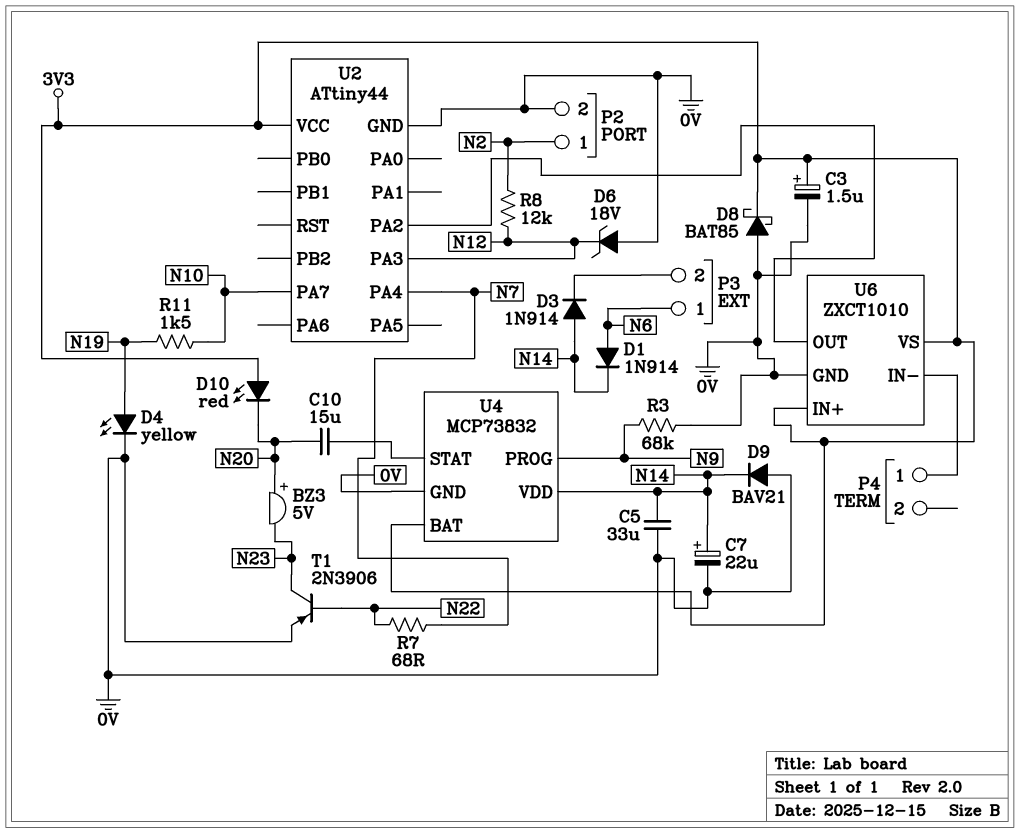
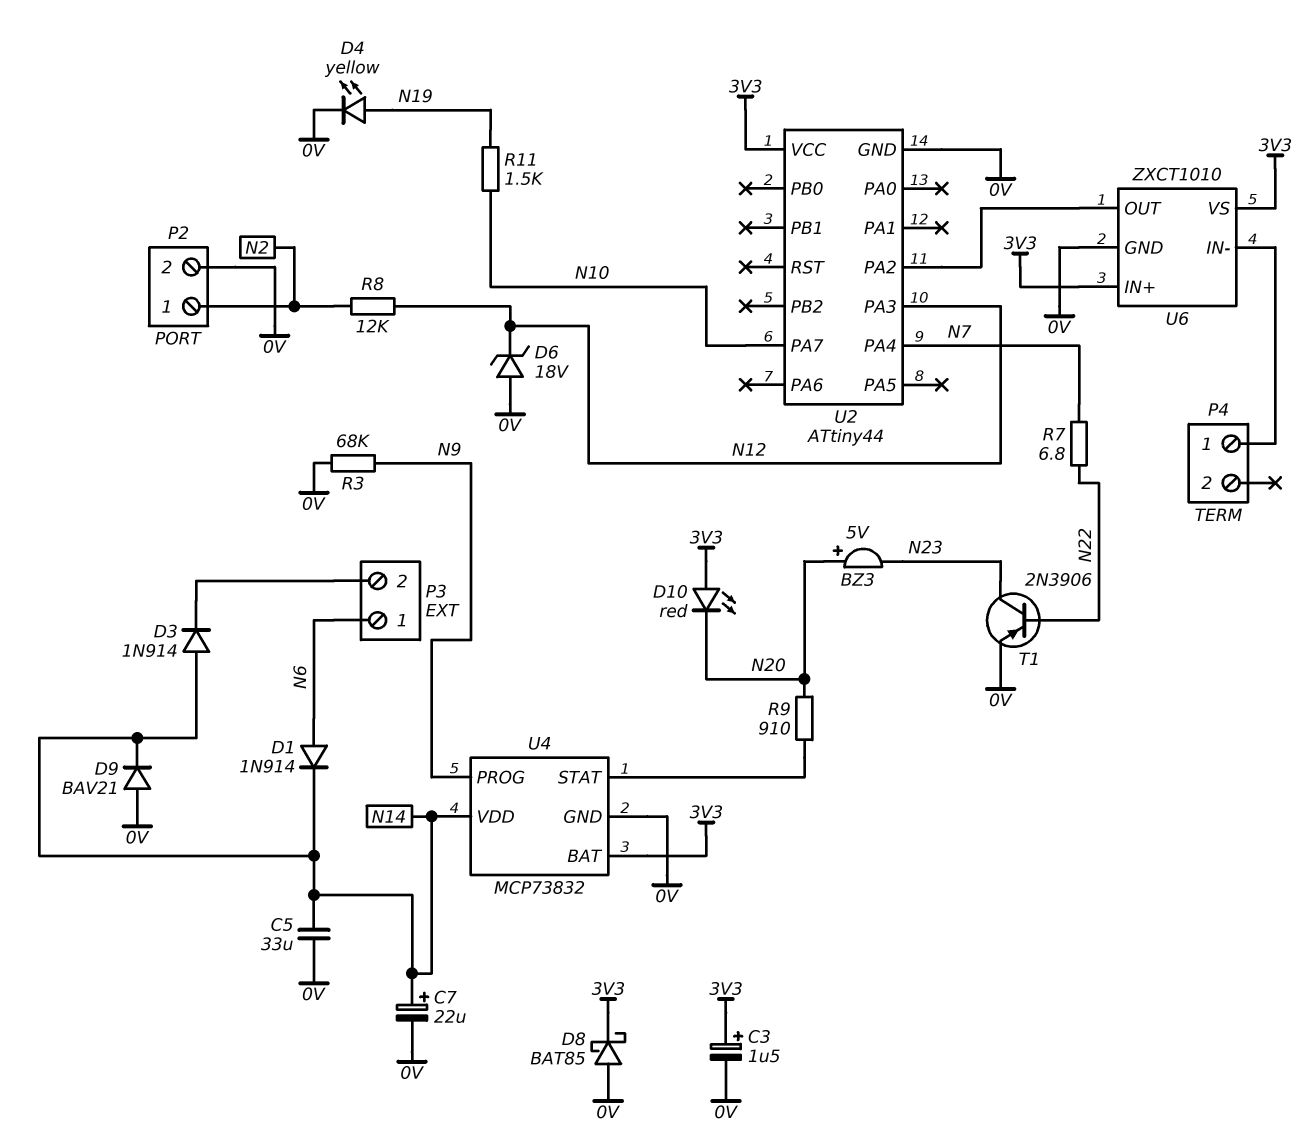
C10: 15uF (N20, U4/STAT) -> none
R7: 68 (N7, N22) -> 6.8 (N7, N22)
R9: none -> 910 (N20, U4/STAT)

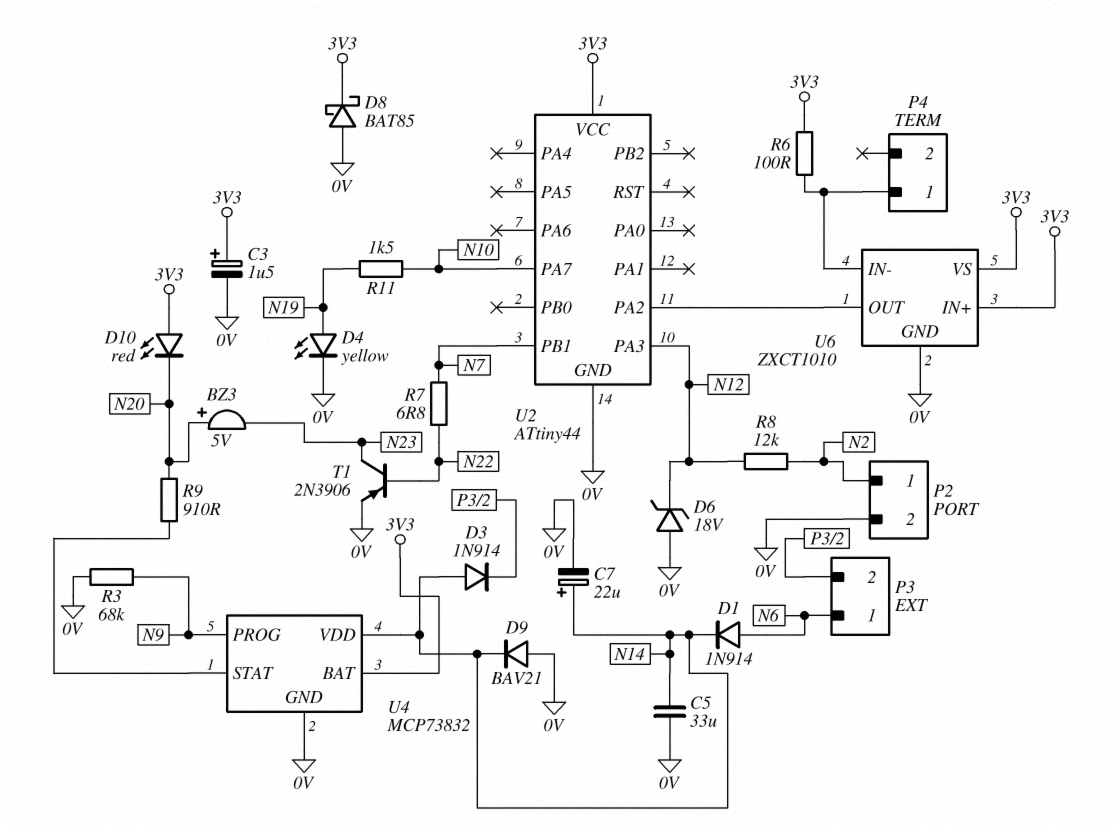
R6: none -> 100 (3V3, P4/1)
U2 pin PA4: N7 -> none
U2 pin PB1: none -> N7

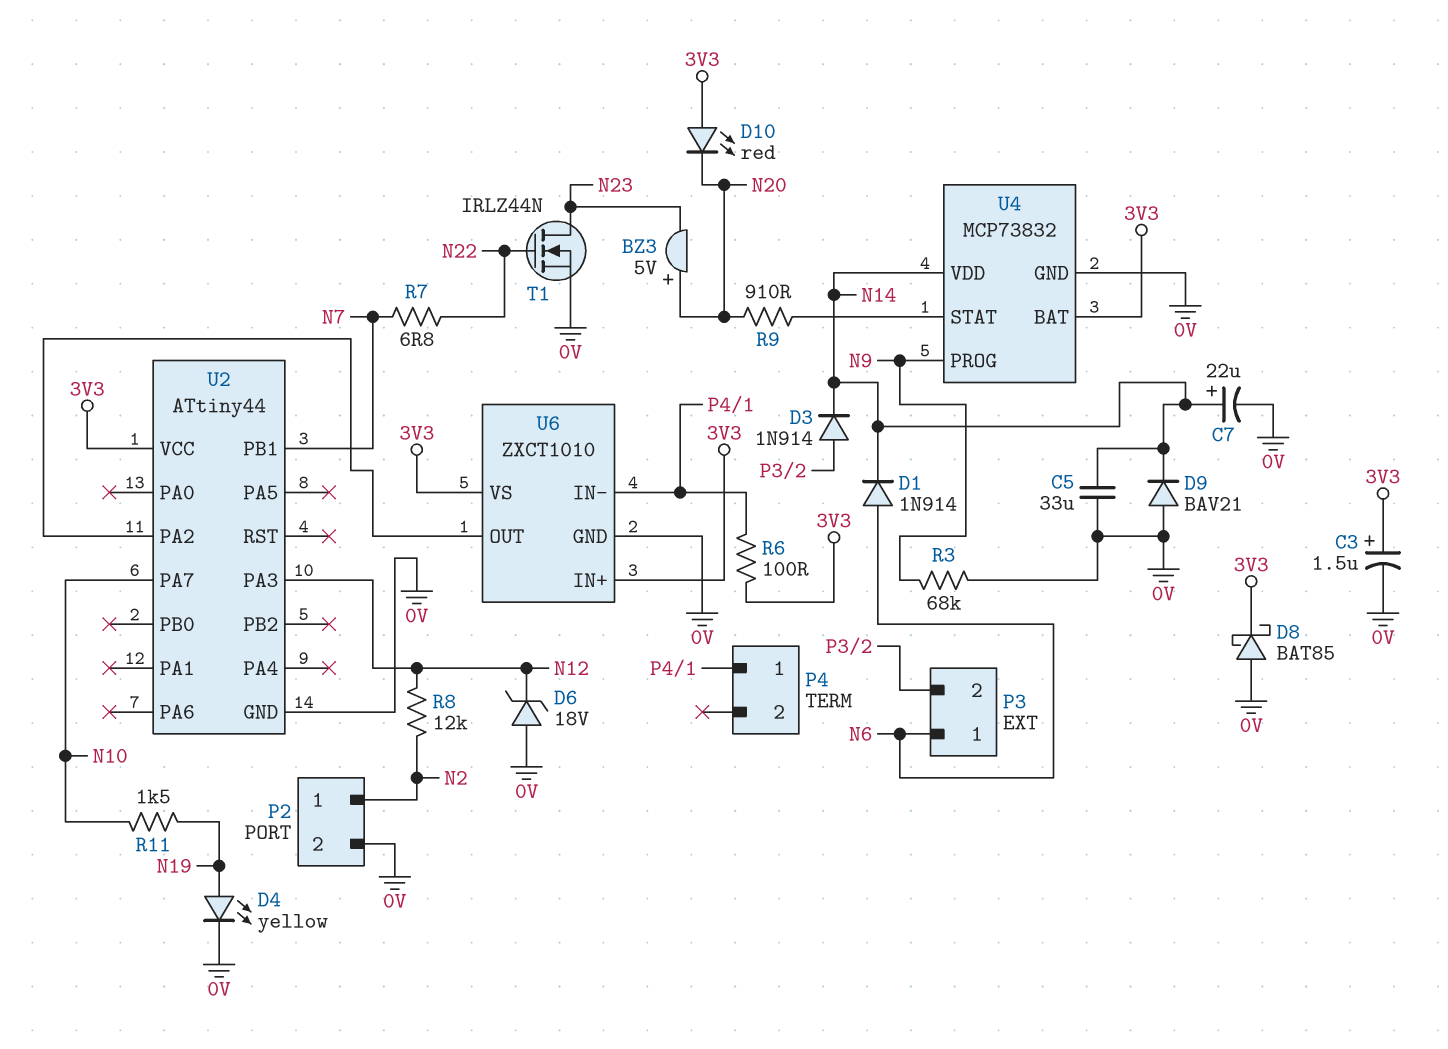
D3: diode 1N914 (A N14, K P3/2) -> diode 1N914 (A P3/2, K N14)
T1: PNP 2N3906 (B N22, C N23, E 0V) -> NMOS IRLZ44N (G N22, D N23, S 0V)

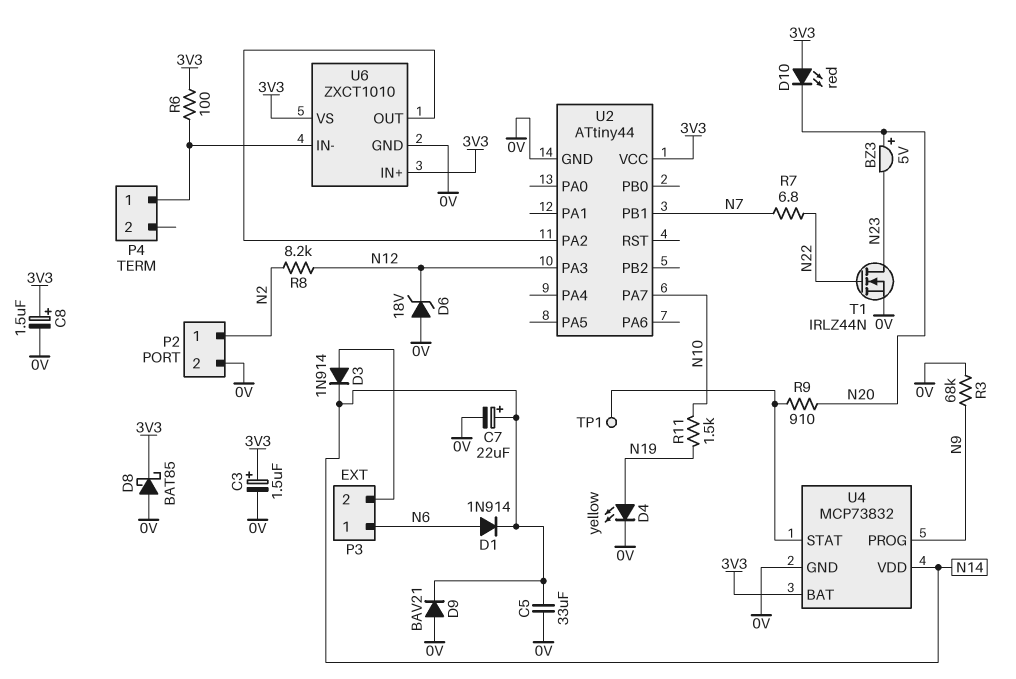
C8: none -> 1.5uF (plus 3V3, minus 0V)
R8: 12k (N2, N12) -> 8.2k (N2, N12)
TP1: none -> test point (U4/STAT)

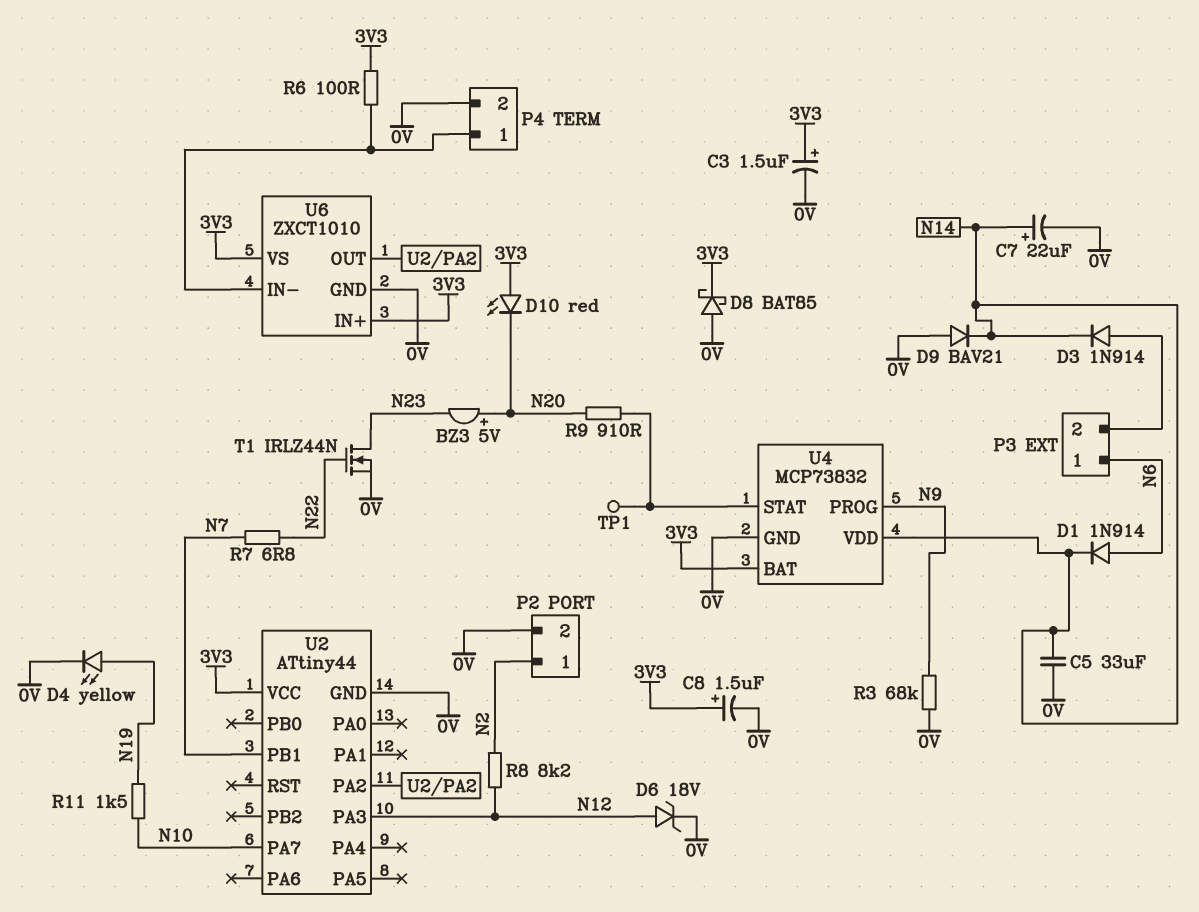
D6: zener 18V (A 0V, K N12) -> zener 18V (A N12, K 0V)
P4 pin 2: none -> 0V

